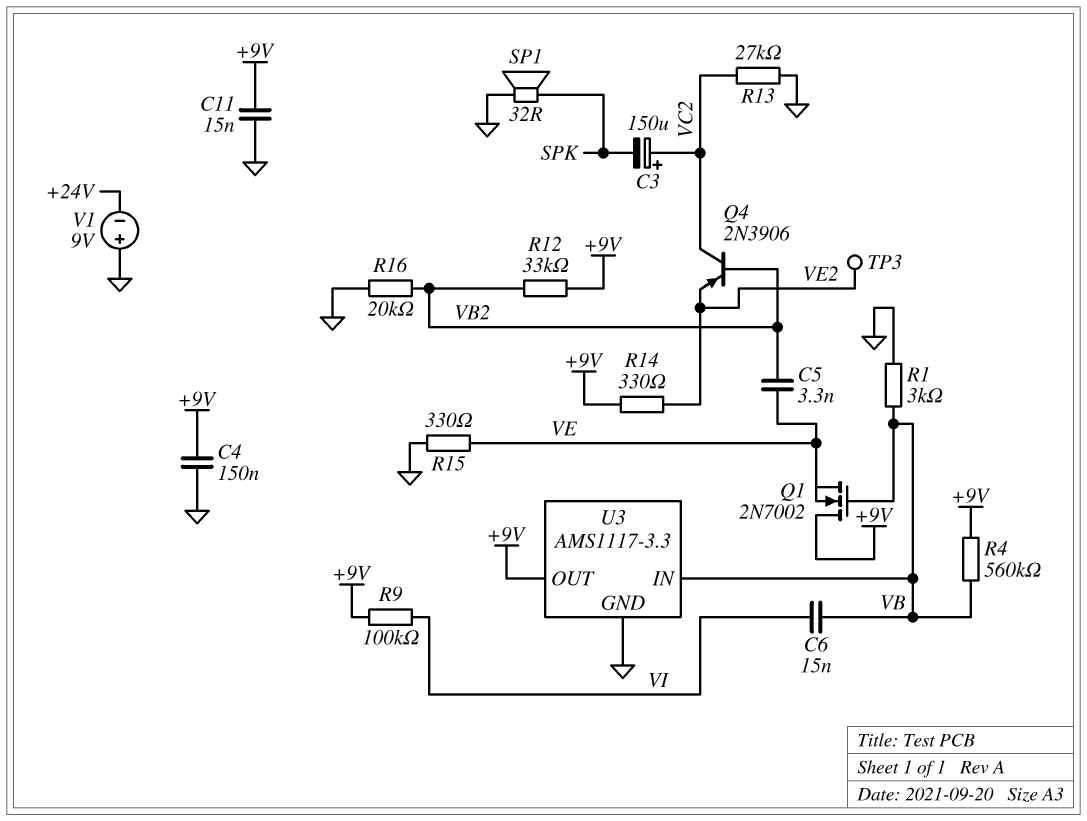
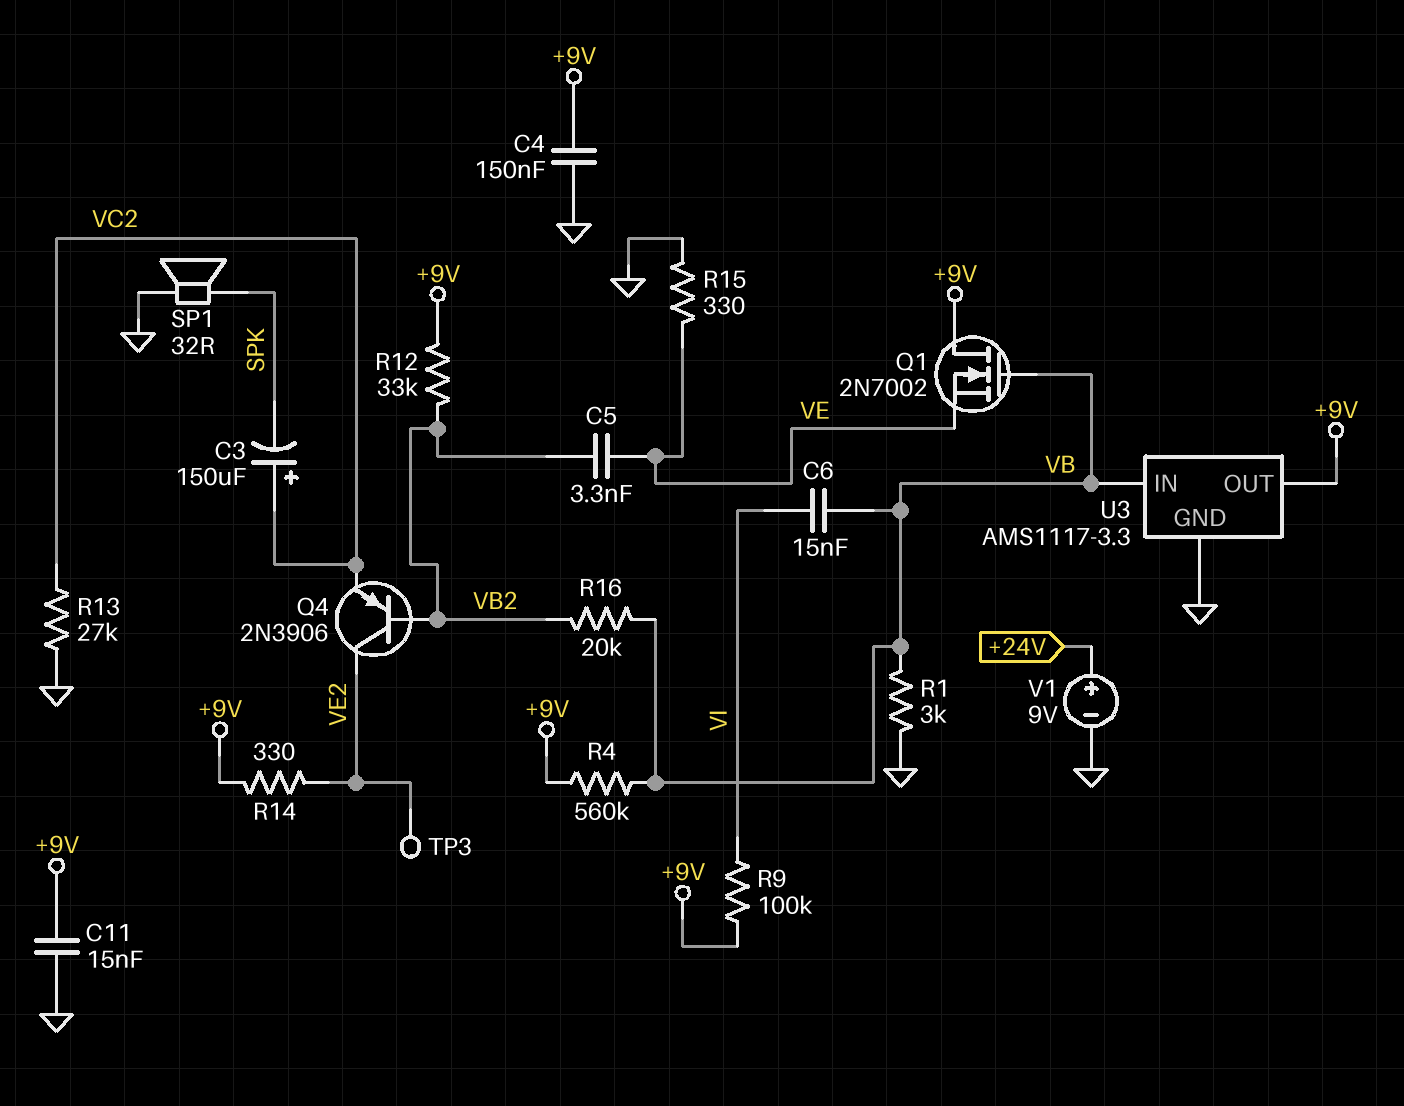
Q4: PNP 2N3906 (B VB2, C VC2, E VE2) -> PNP 2N3906 (B VB2, C VE2, E VC2)
R16: 20k (GND, VB2) -> 20k (VB, VB2)
V1: 9V (plus GND, minus +24V) -> 9V (plus +24V, minus GND)

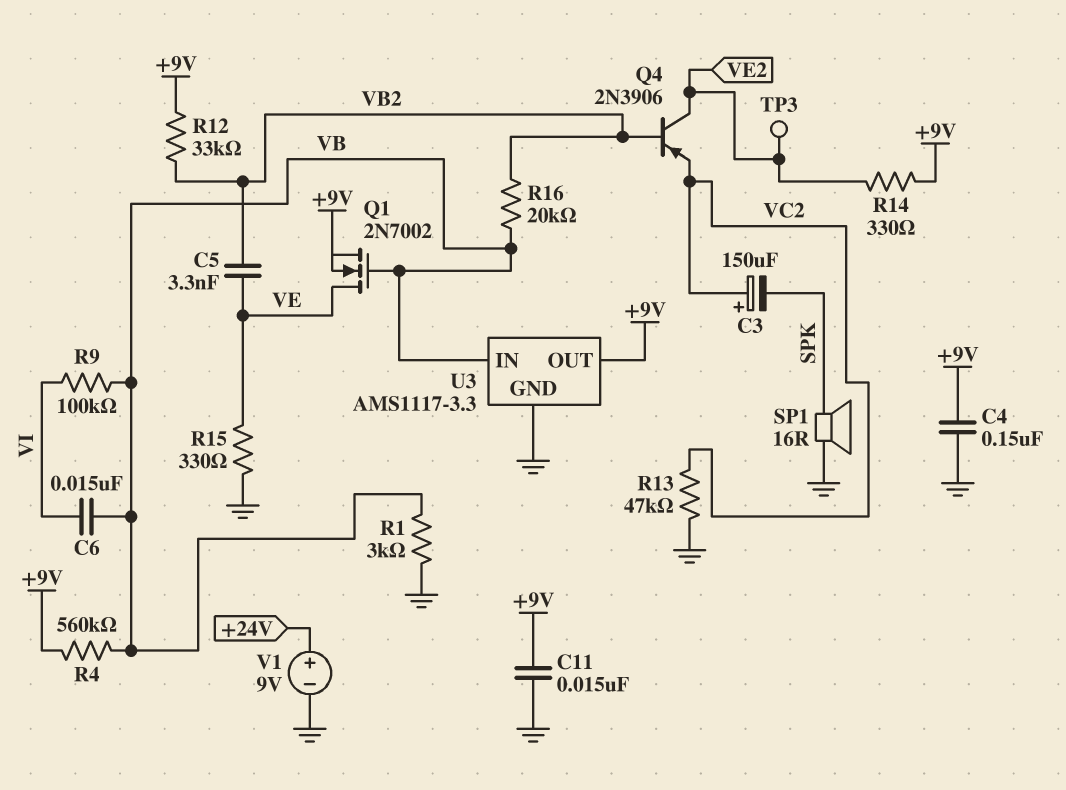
Q1: NMOS 2N7002 (G VB, D +9V, S VE) -> NMOS 2N7002 (G VB, D VE, S +9V)
R9: 100k (+9V, VI) -> 100k (VB, VI)
R13: 27k (GND, VC2) -> 47k (GND, VC2)
SP1: speaker 32R (GND, SPK) -> speaker 16R (GND, SPK)

